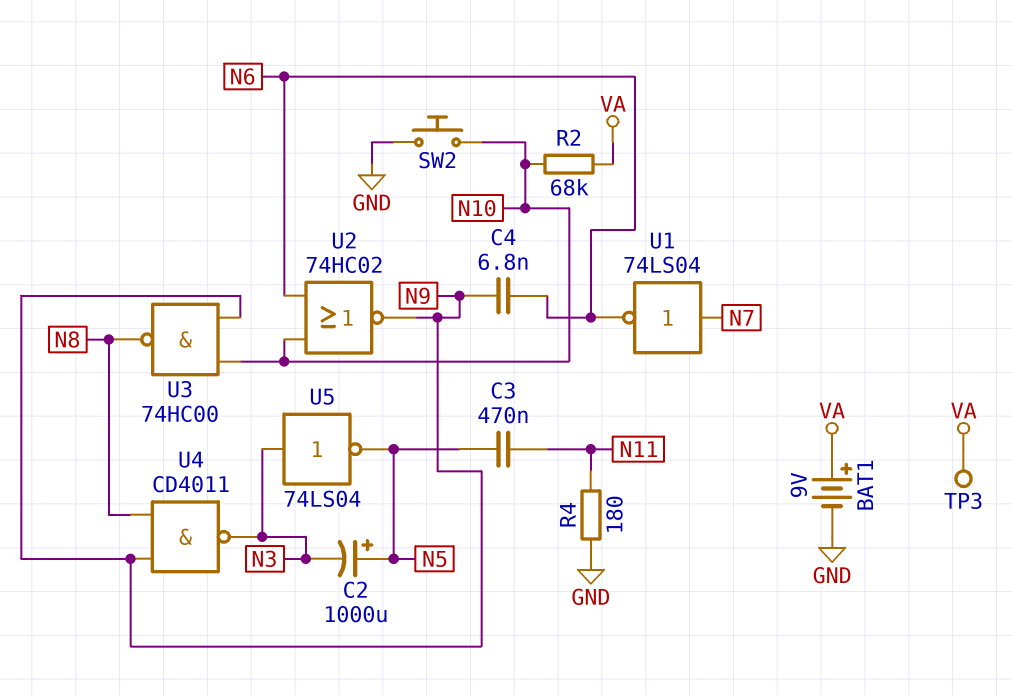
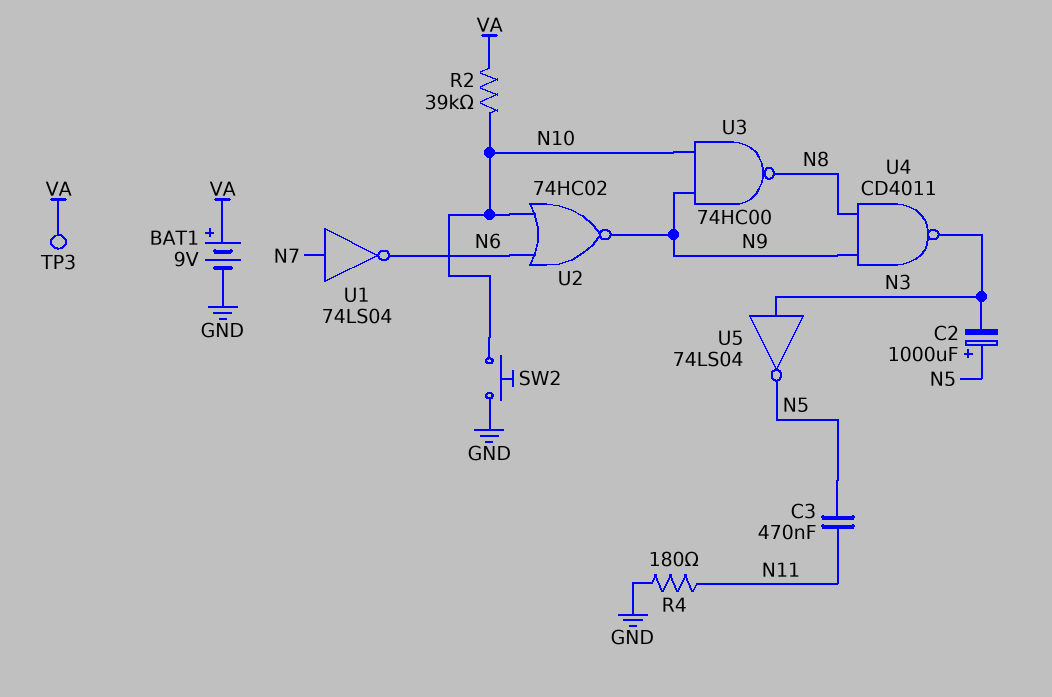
C4: 6.8nF (N6, N9) -> none
R2: 68k (N10, VA) -> 39k (N10, VA)

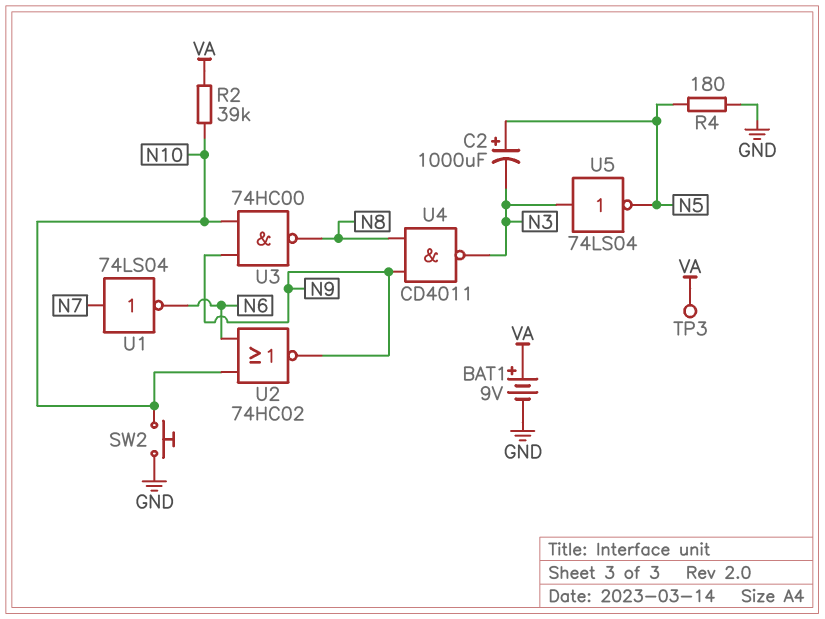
C3: 470nF (N5, N11) -> none
R4: 180 (GND, N11) -> 180 (GND, N5)

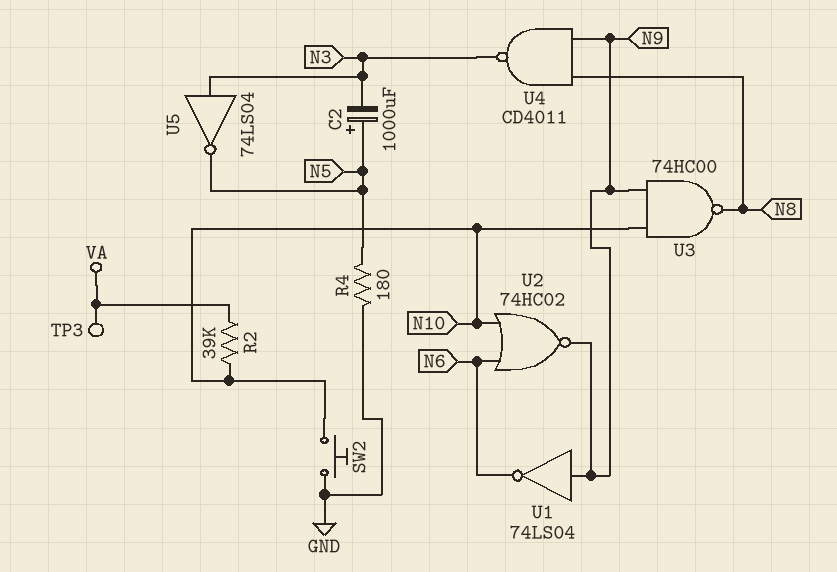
BAT1: 9V (plus VA, minus GND) -> none
U1: NOT 74LS04 (in N7, out N6) -> NOT 74LS04 (in N9, out N6)

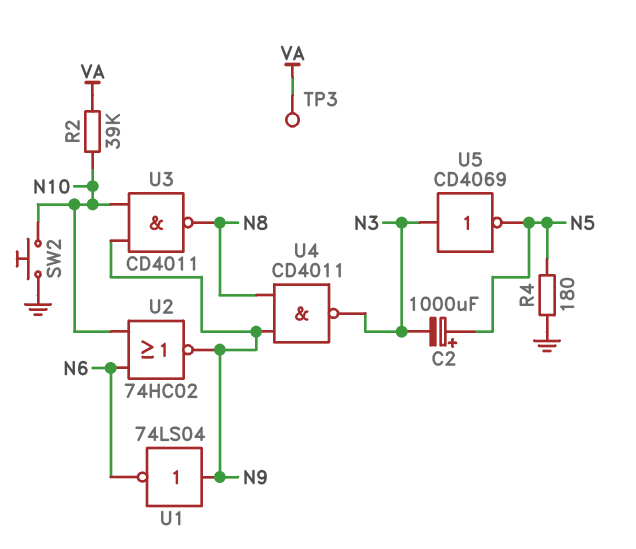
U3: NAND 74HC00 (in N9, in N10, out N8) -> NAND CD4011 (in N9, in N10, out N8)
U5: NOT 74LS04 (in N3, out N5) -> NOT CD4069 (in N3, out N5)

